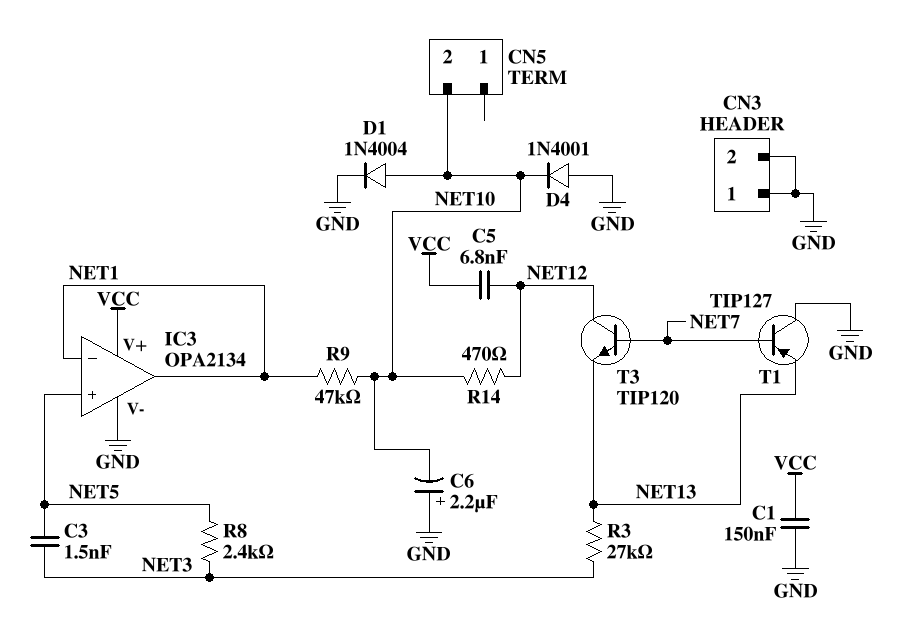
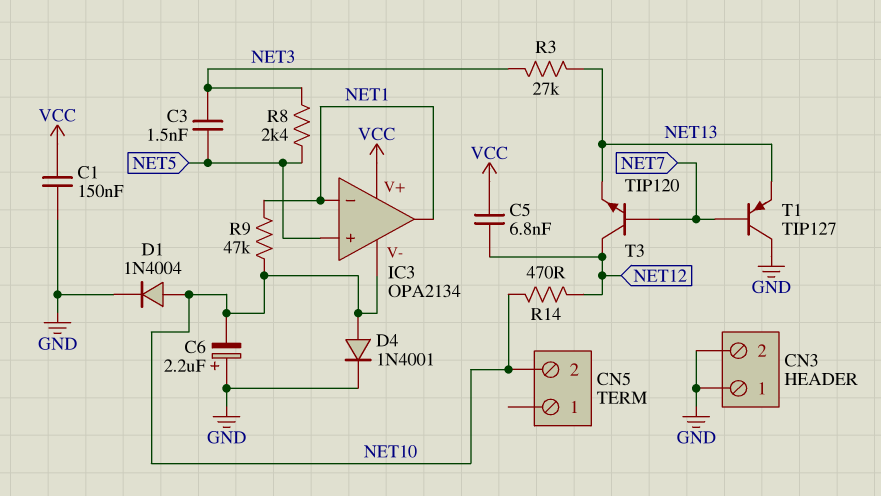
D4: diode 1N4001 (A GND, K NET10) -> diode 1N4001 (A NET10, K GND)
IC3 pin V-: GND -> NET10

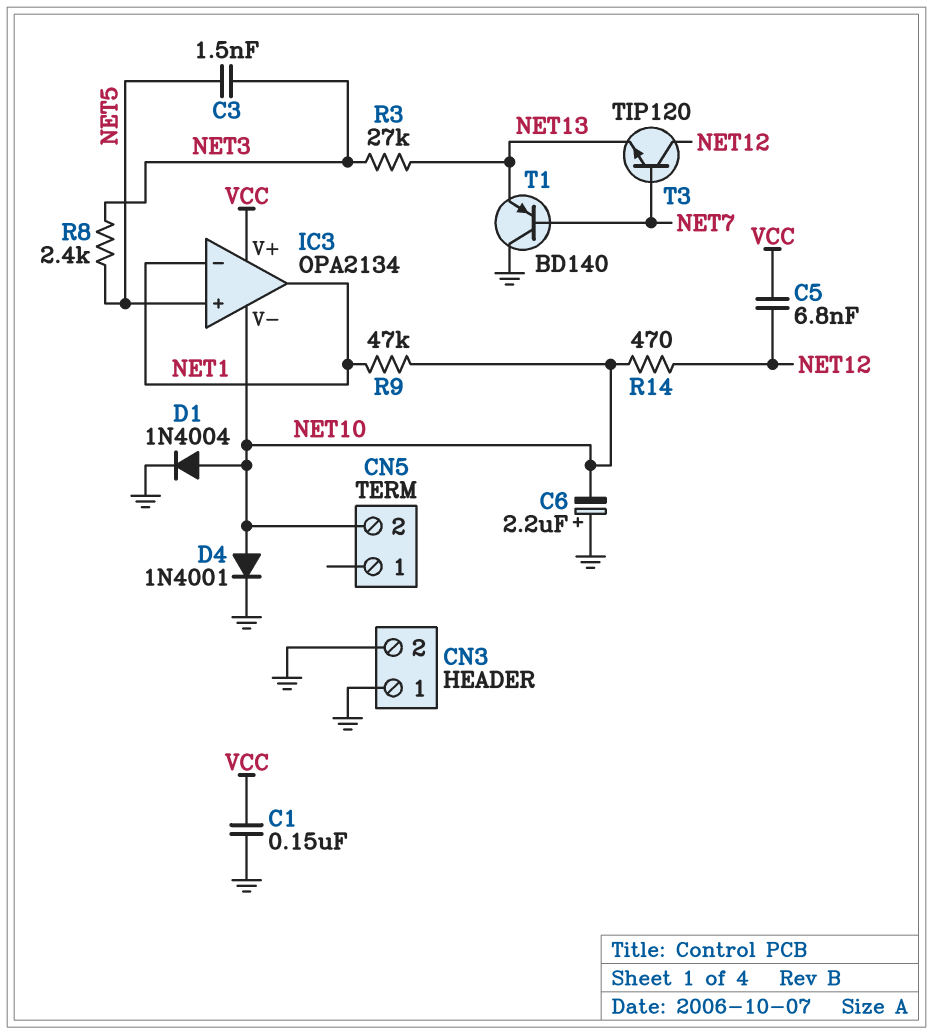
T1: PNP TIP127 (B NET7, C GND, E NET13) -> PNP BD140 (B NET7, C GND, E NET13)

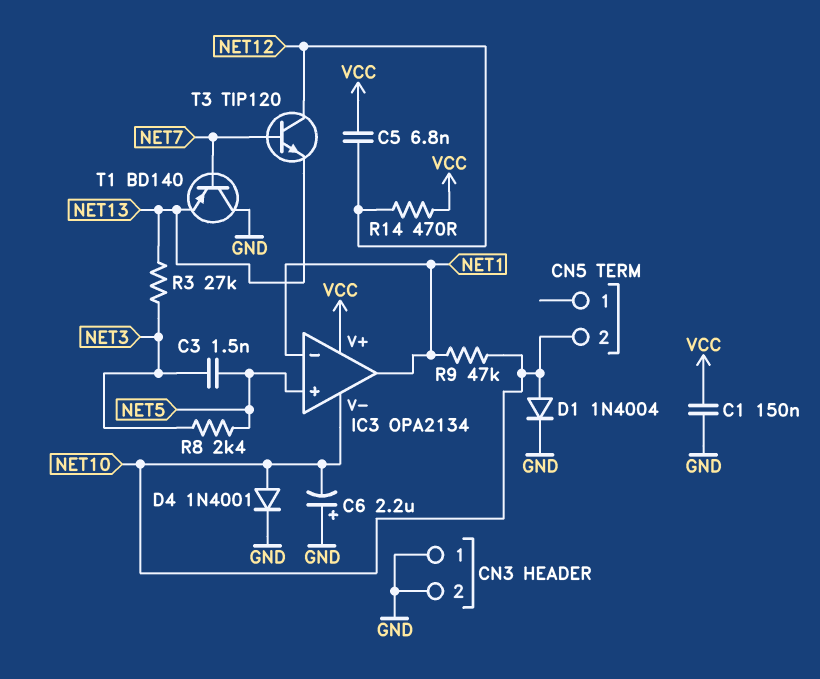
R14: 470 (NET10, NET12) -> 470 (NET12, VCC)

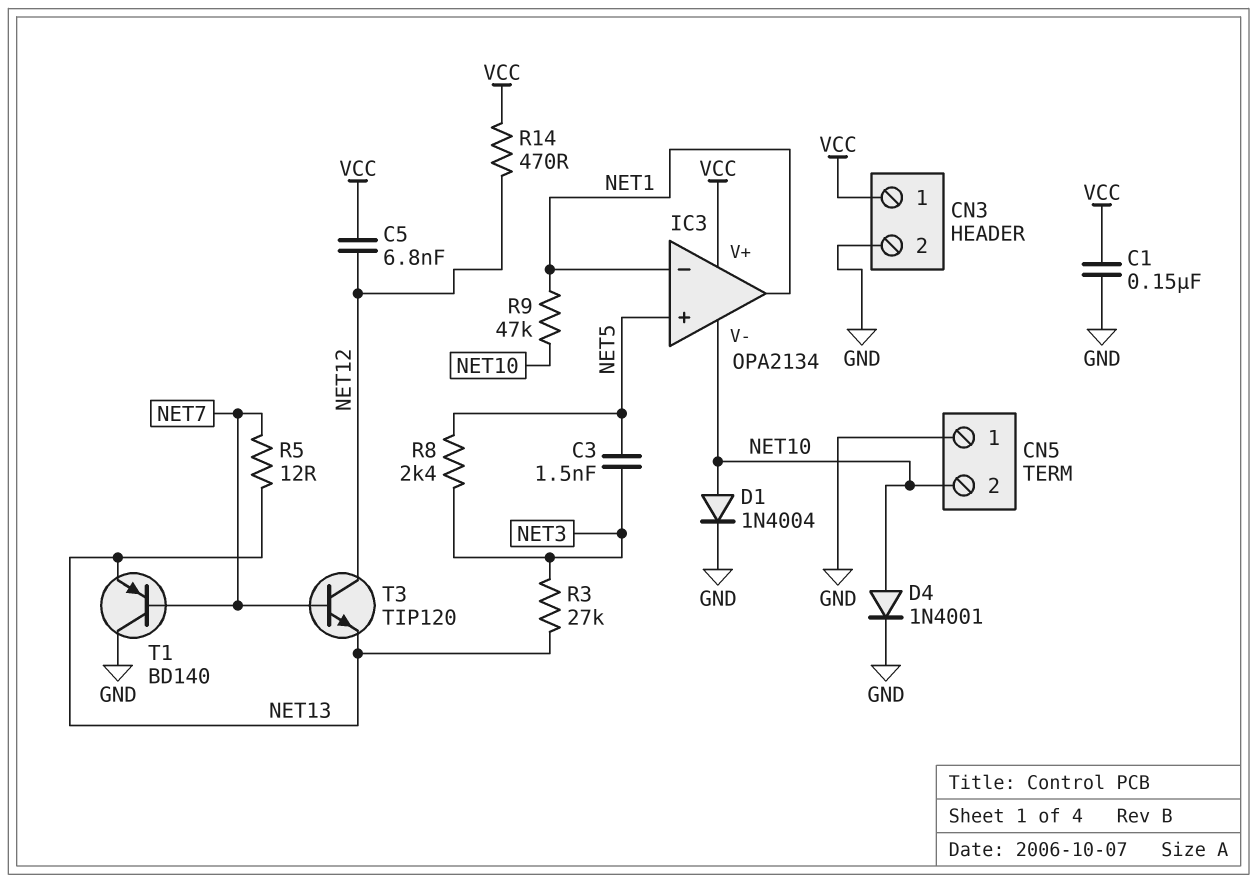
C6: 2.2uF (plus GND, minus NET10) -> none
CN3 pin 1: GND -> VCC
CN5 pin 1: none -> GND
R5: none -> 12 (NET7, NET13)

